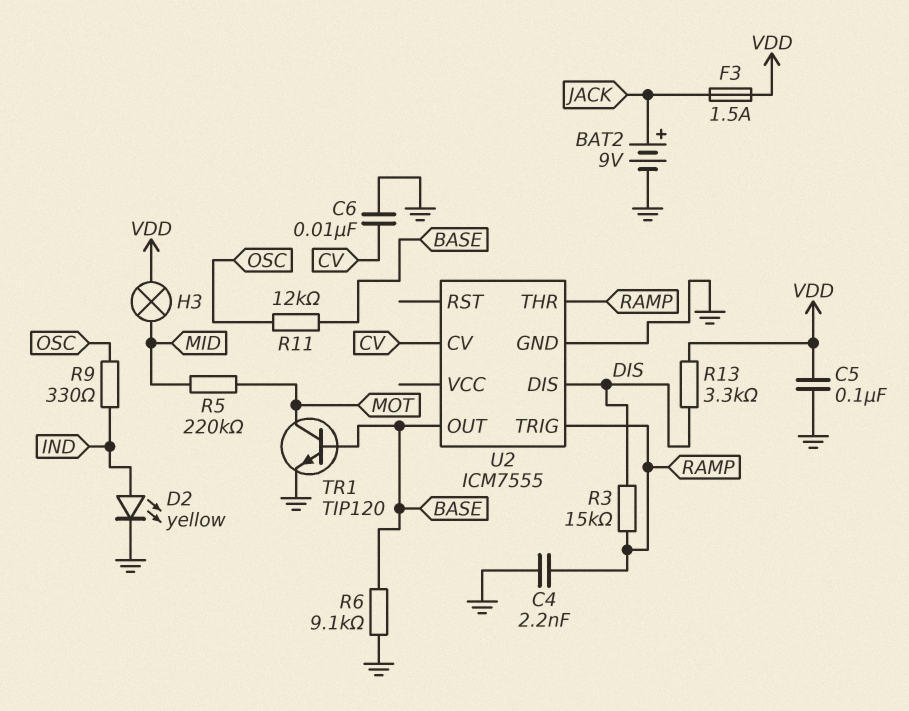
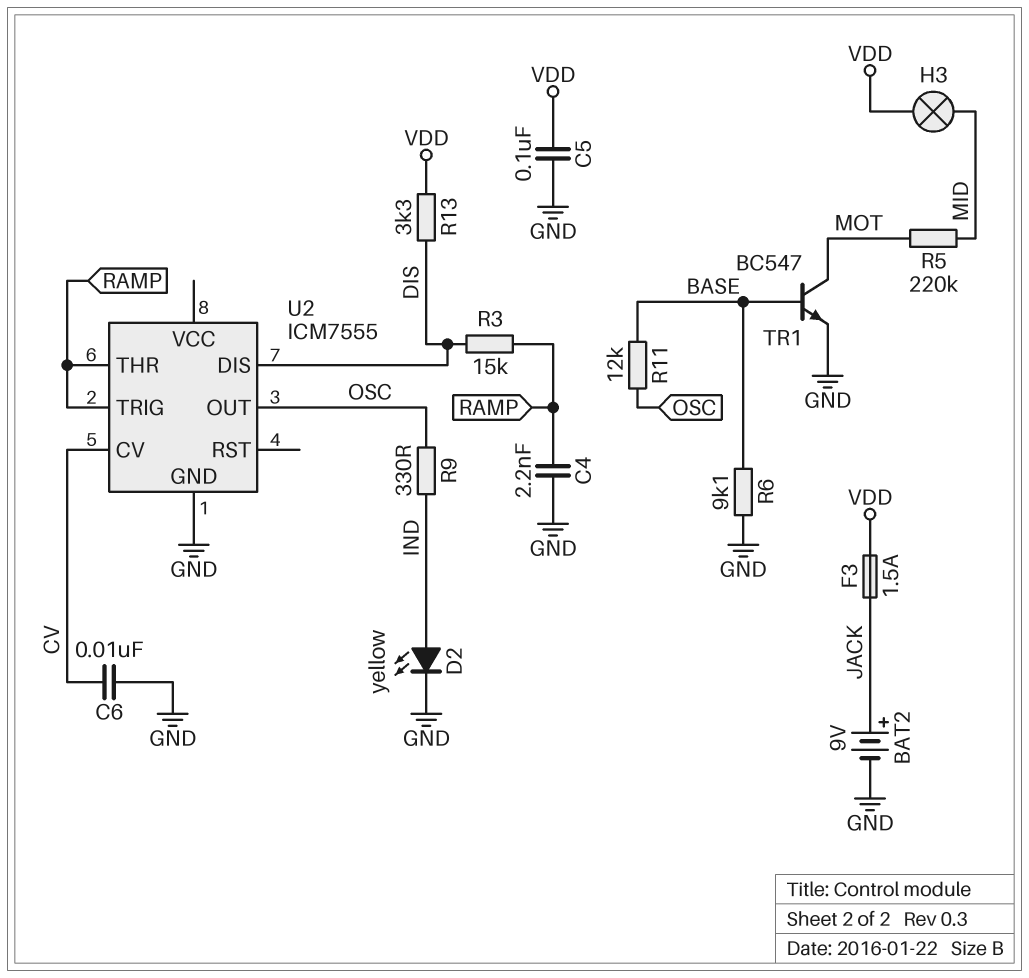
TR1: NPN TIP120 (B BASE, C MOT, E GND) -> NPN BC547 (B BASE, C MOT, E GND)
U2 pin OUT: BASE -> OSC

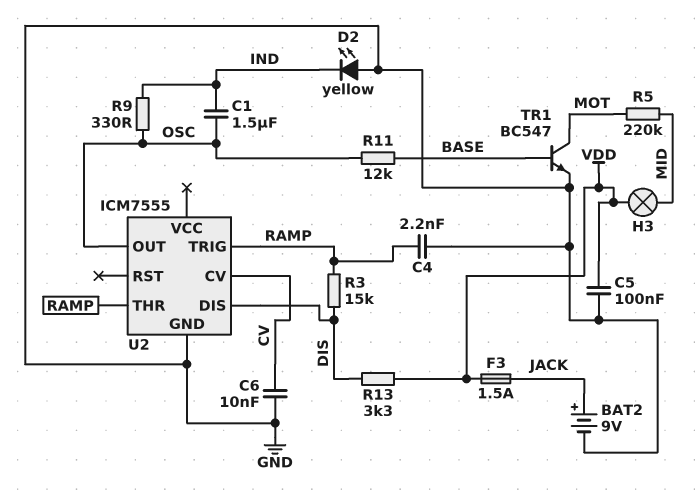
C1: none -> 1.5uF (IND, OSC)
D2: LED yellow (A IND, K GND) -> LED yellow (A GND, K IND)
R6: 9.1k (BASE, GND) -> none

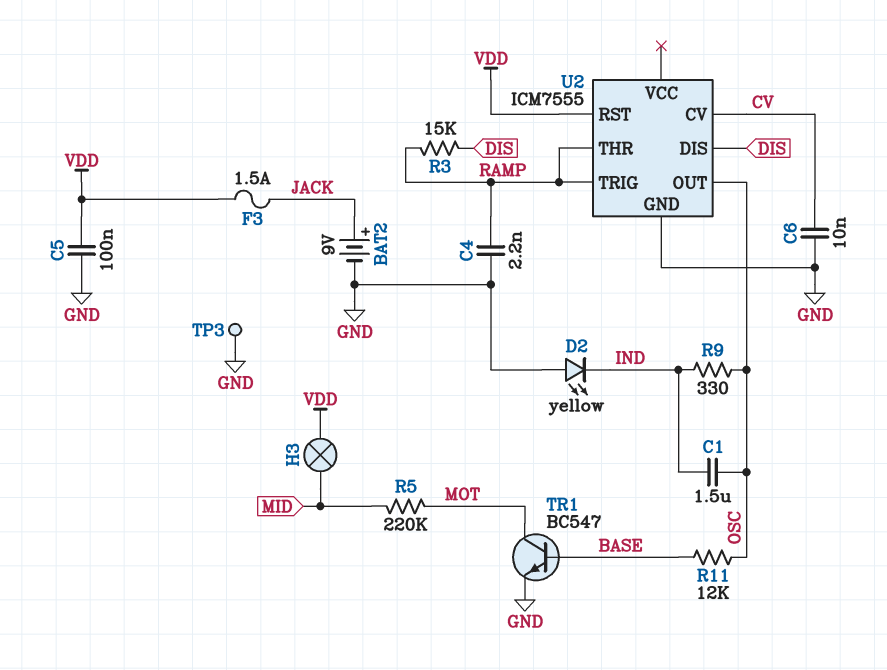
R13: 3.3k (DIS, VDD) -> none
TP3: none -> test point (GND)
U2 pin RST: none -> VDD

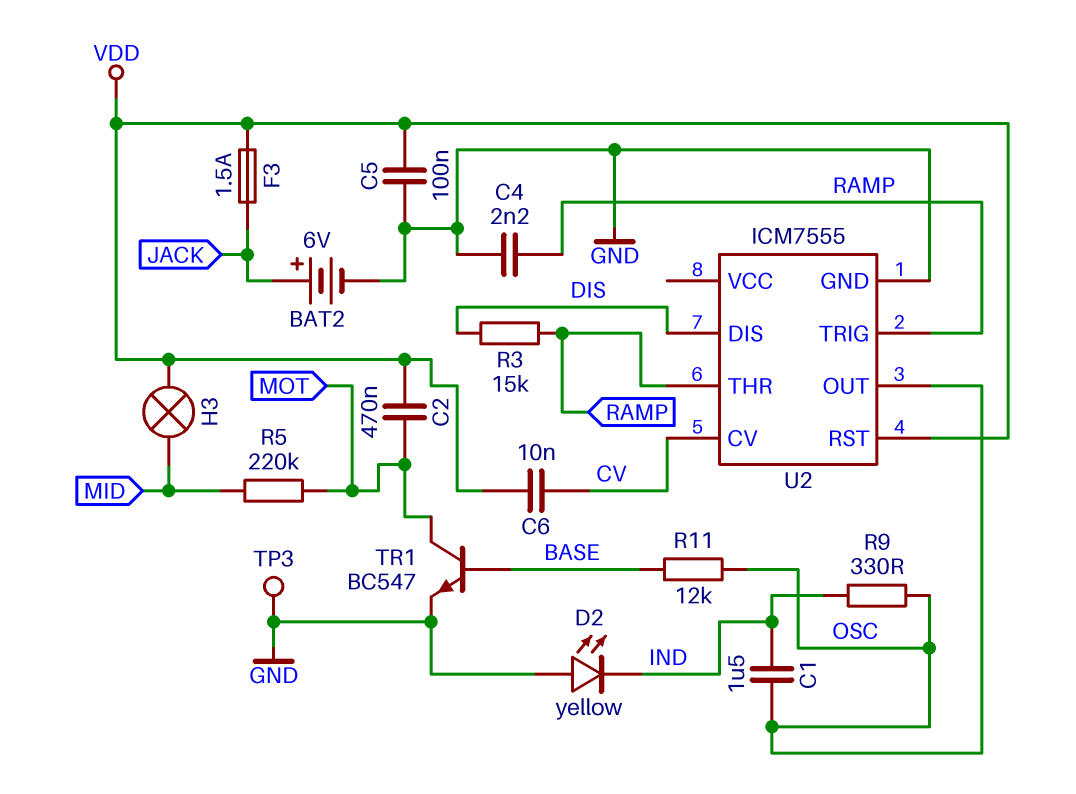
BAT2: 9V (plus JACK, minus GND) -> 6V (plus JACK, minus GND)
C2: none -> 470nF (MOT, VDD)
C6: 10nF (CV, GND) -> 10nF (CV, VDD)

